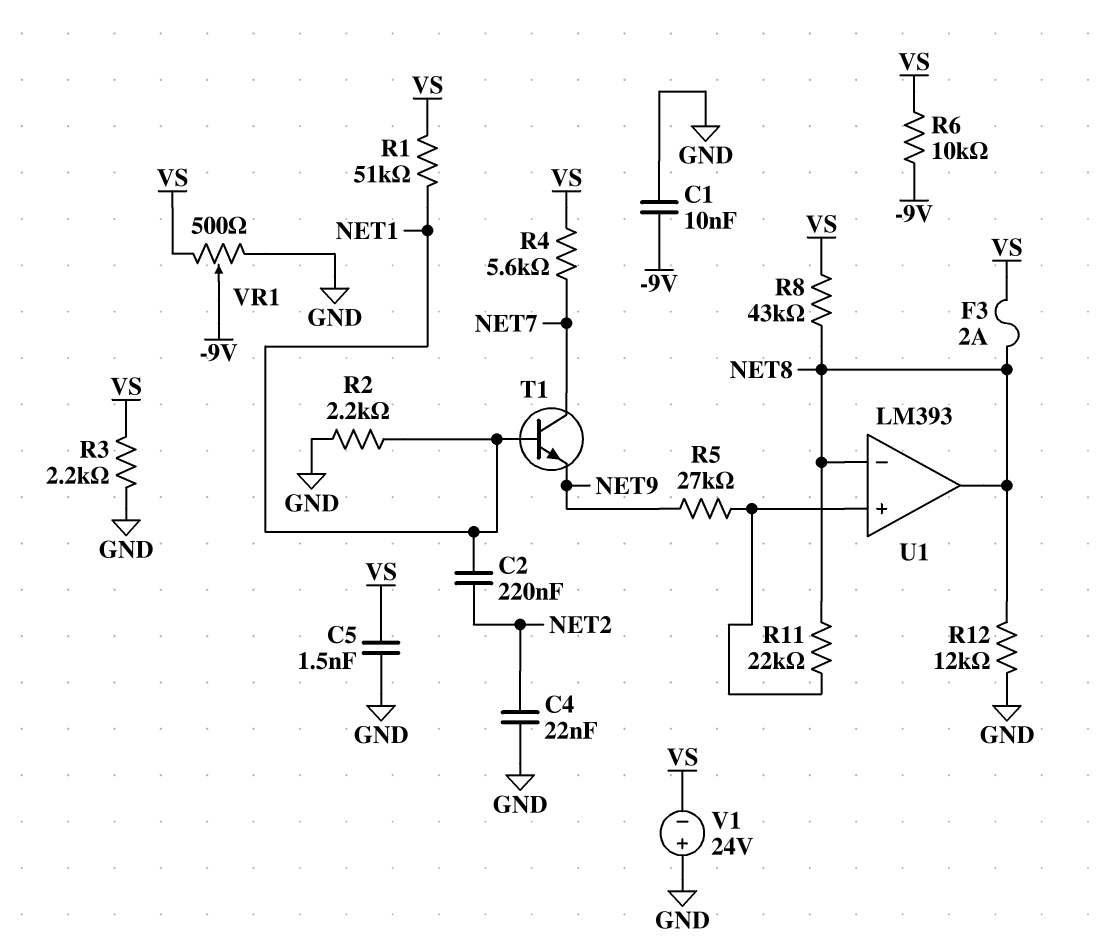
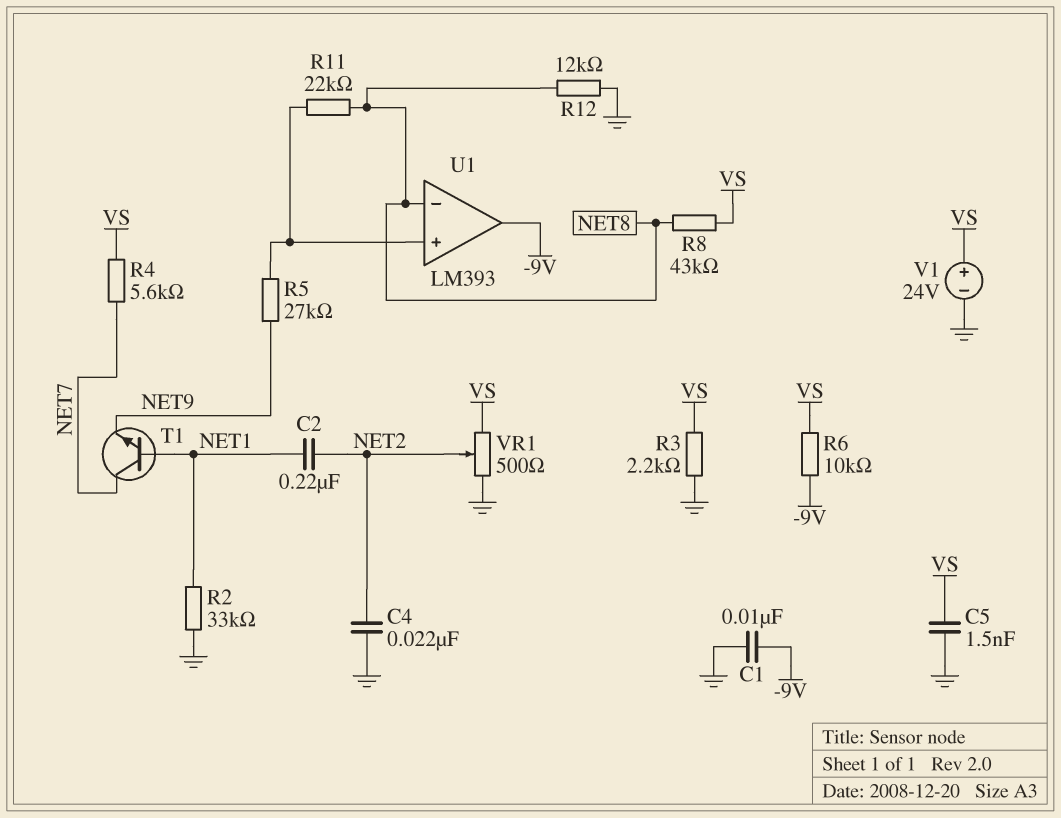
F3: 2A (NET8, VS) -> none
R1: 51k (NET1, VS) -> none
R2: 2.2k (GND, NET1) -> 33k (GND, NET1)
U1 pin out: NET8 -> -9V
V1: 24V (plus GND, minus VS) -> 24V (plus VS, minus GND)
VR1: 500 (GND, VS, wiper -9V) -> 500 (GND, VS, wiper NET2)

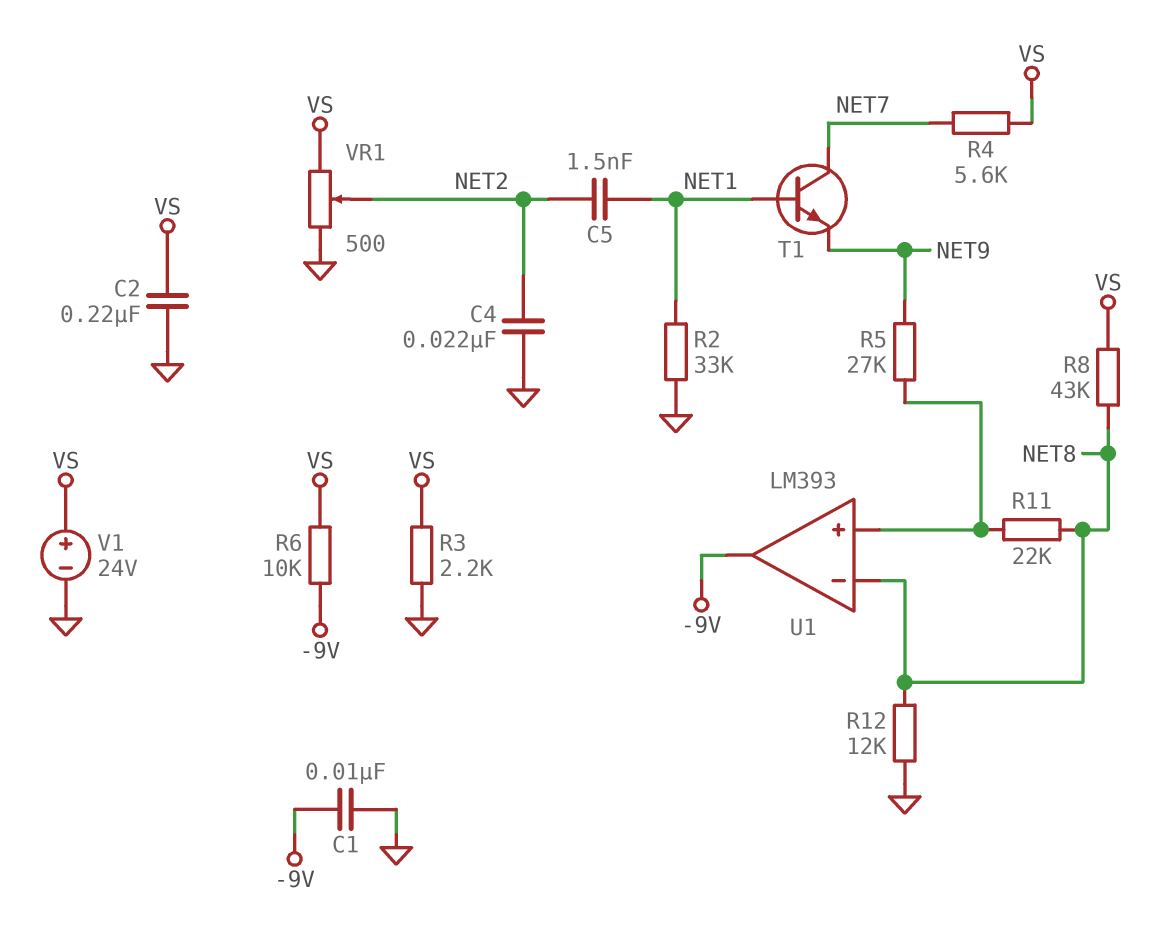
C2: 220nF (NET1, NET2) -> 220nF (GND, VS)
C5: 1.5nF (GND, VS) -> 1.5nF (NET1, NET2)

